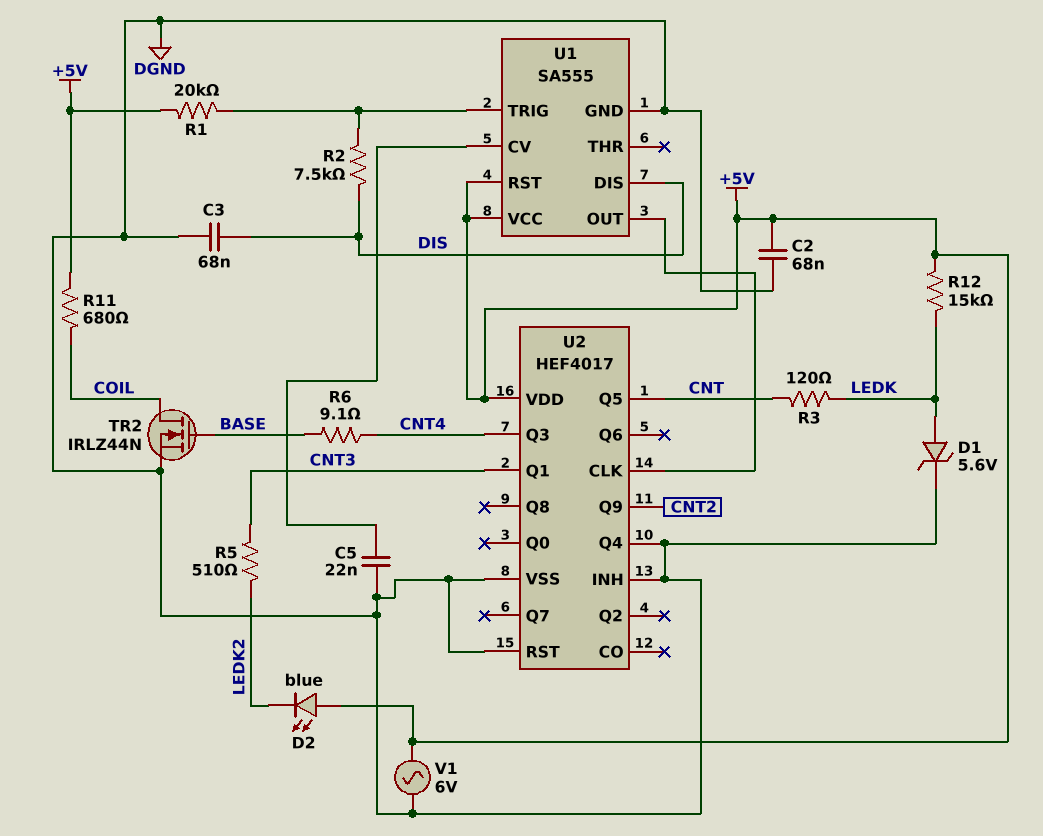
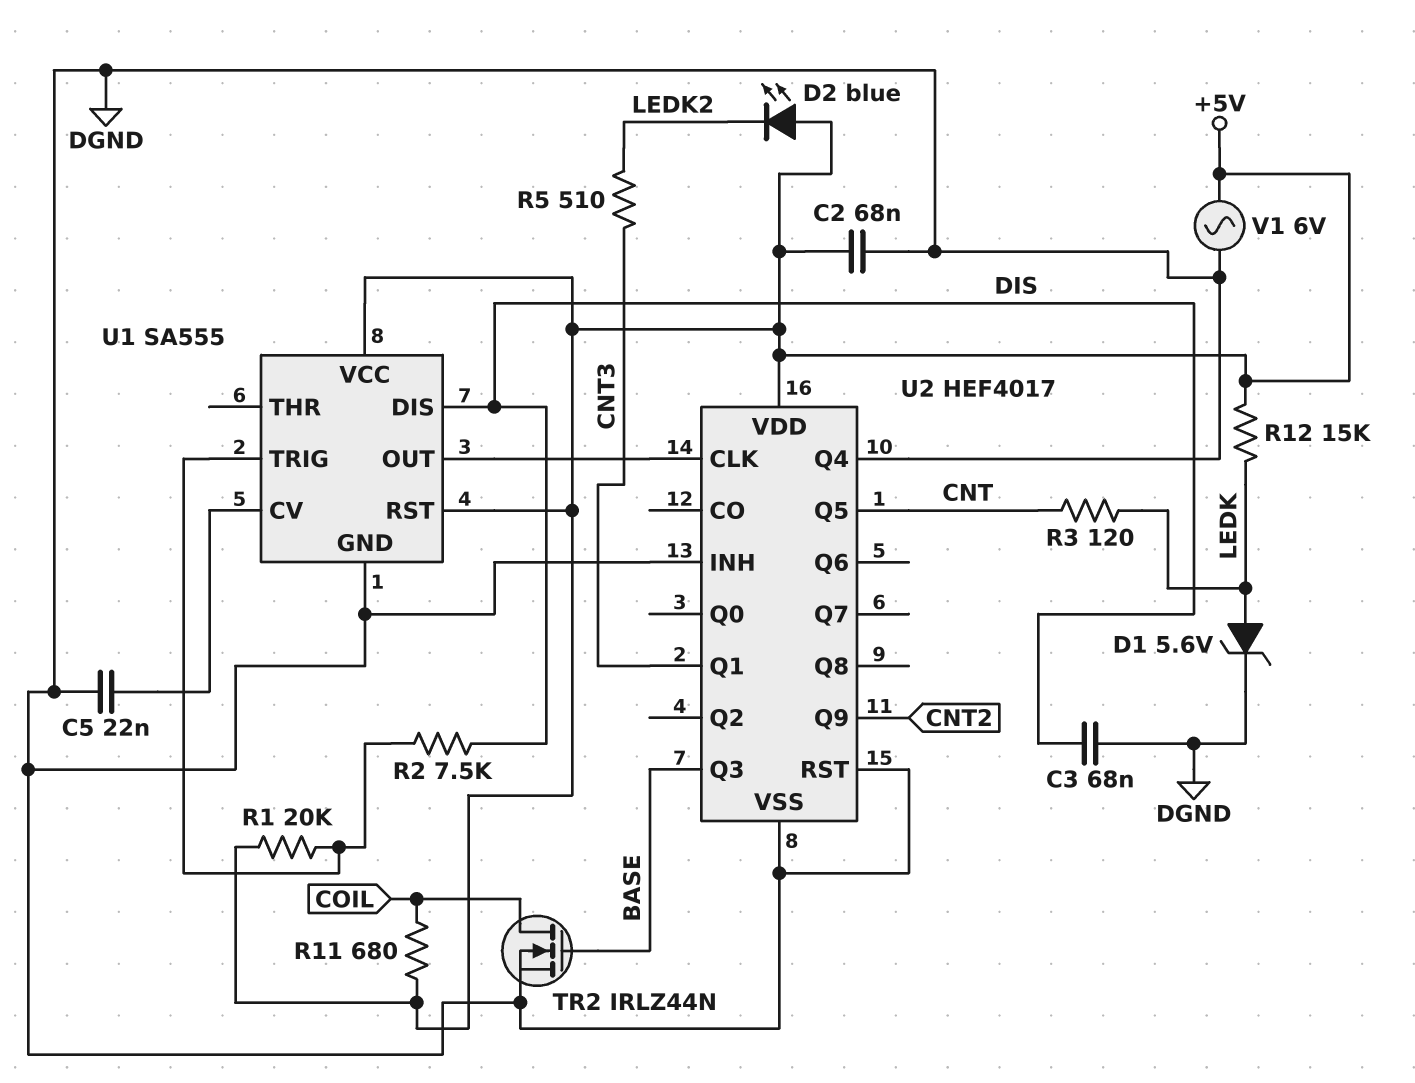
R6: 9.1 (BASE, CNT4) -> none
U2 pin Q3: CNT4 -> BASE

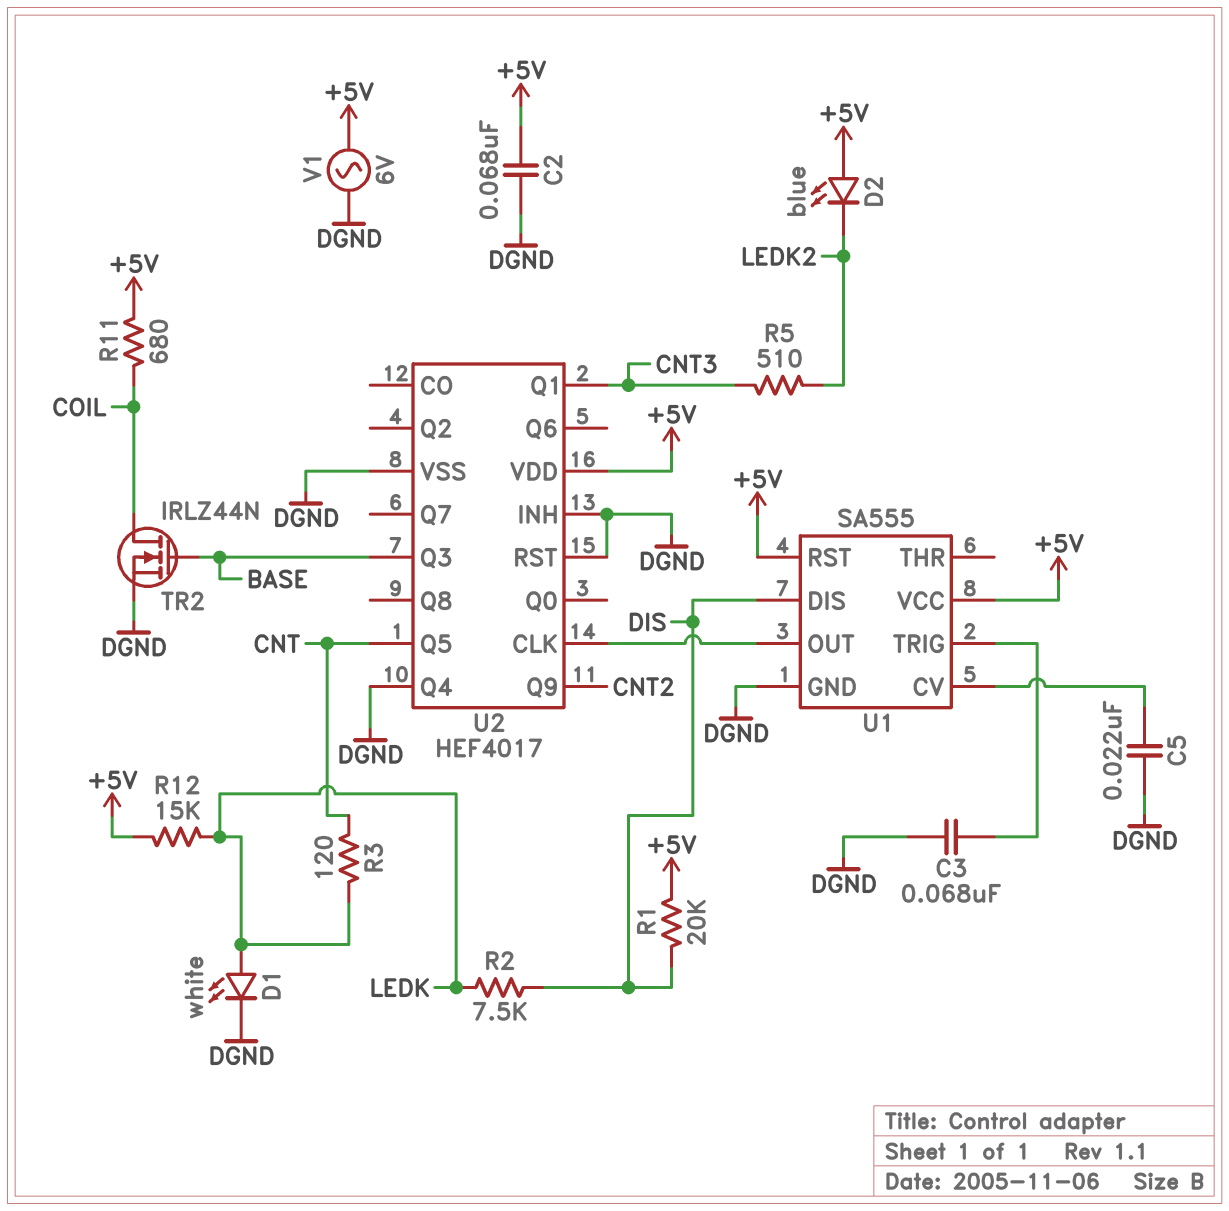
C3: 68nF (DGND, DIS) -> 68nF (DGND, U1/TRIG)
D1: zener 5.6V (A LEDK, K DGND) -> LED white (A LEDK, K DGND)
R1: 20k (+5V, U1/TRIG) -> 20k (+5V, DIS)
R2: 7.5k (DIS, U1/TRIG) -> 7.5k (DIS, LEDK)

